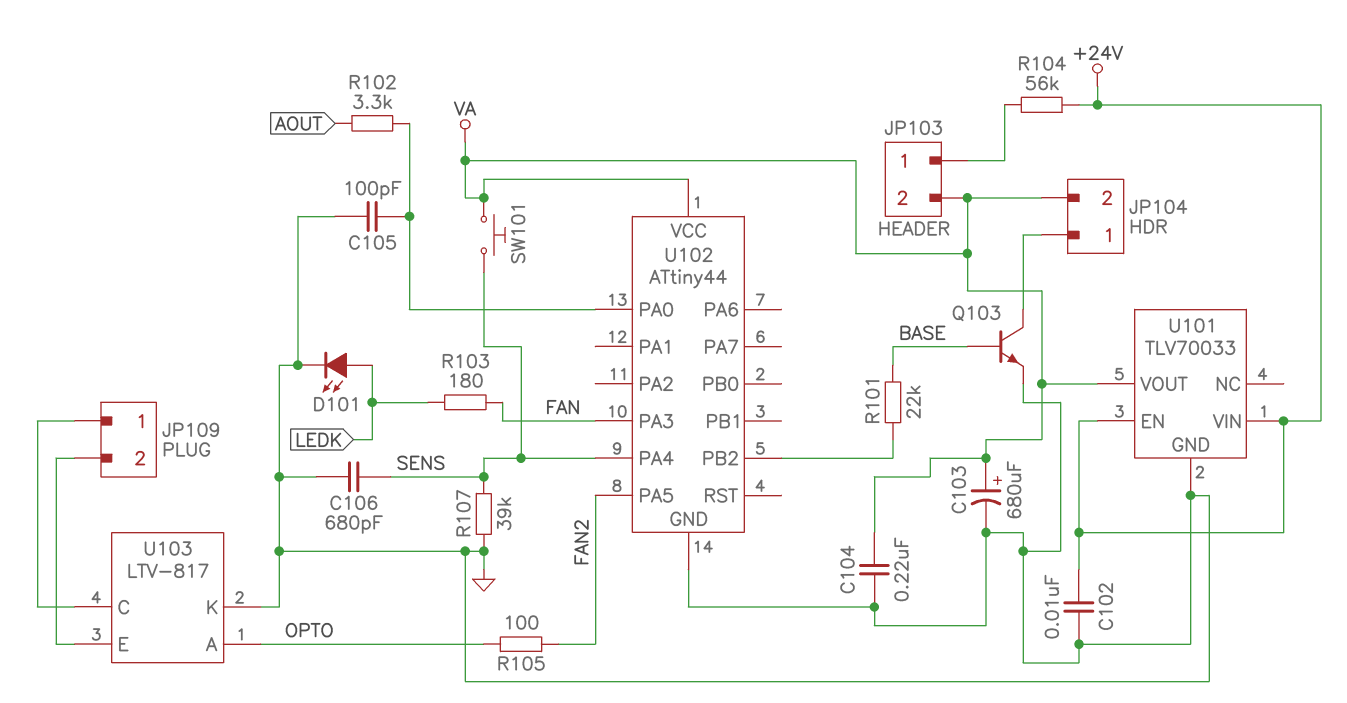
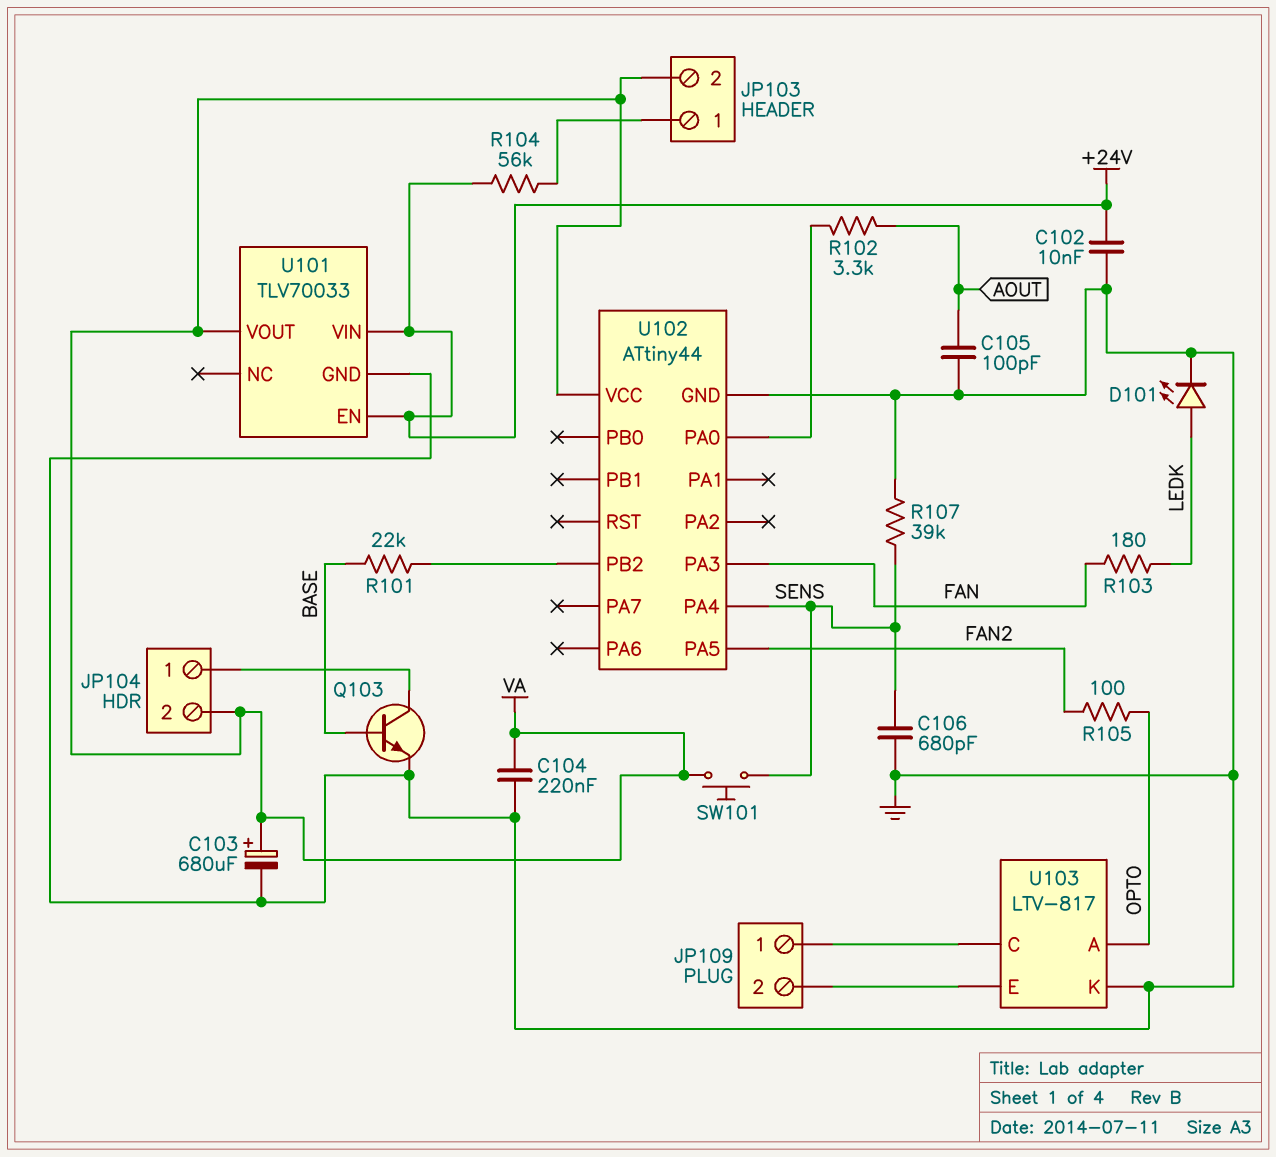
C105: 100pF (GND, U102/PA0) -> 100pF (AOUT, GND)

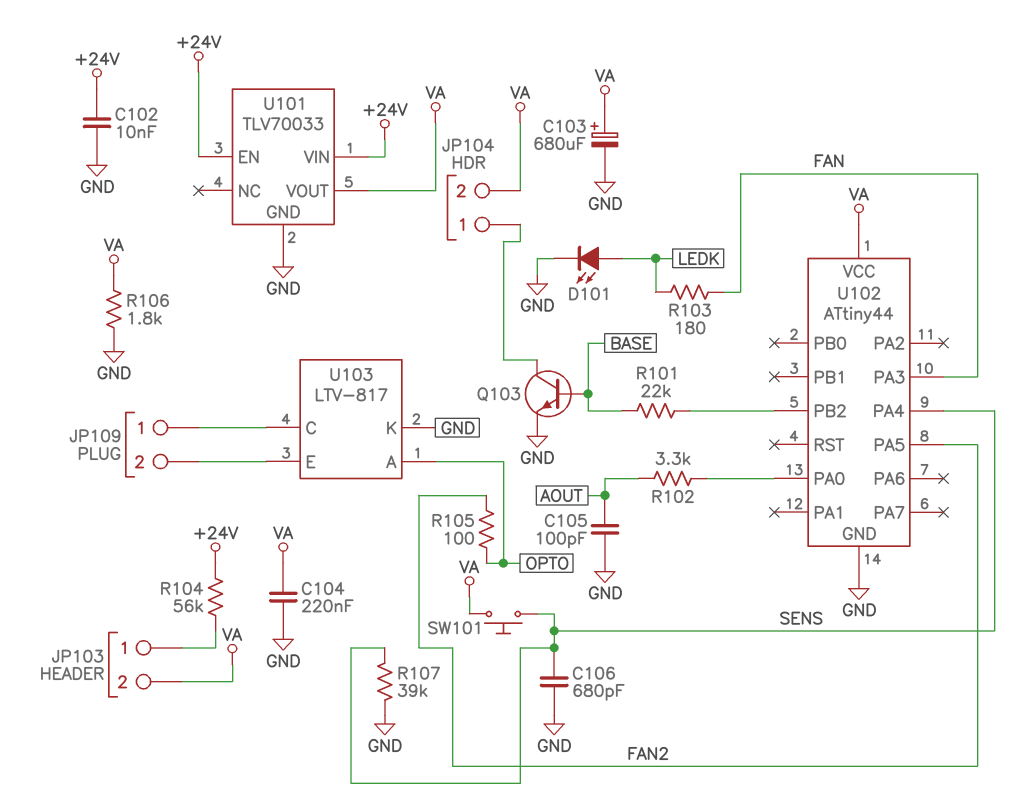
R106: none -> 1.8k (GND, VA)

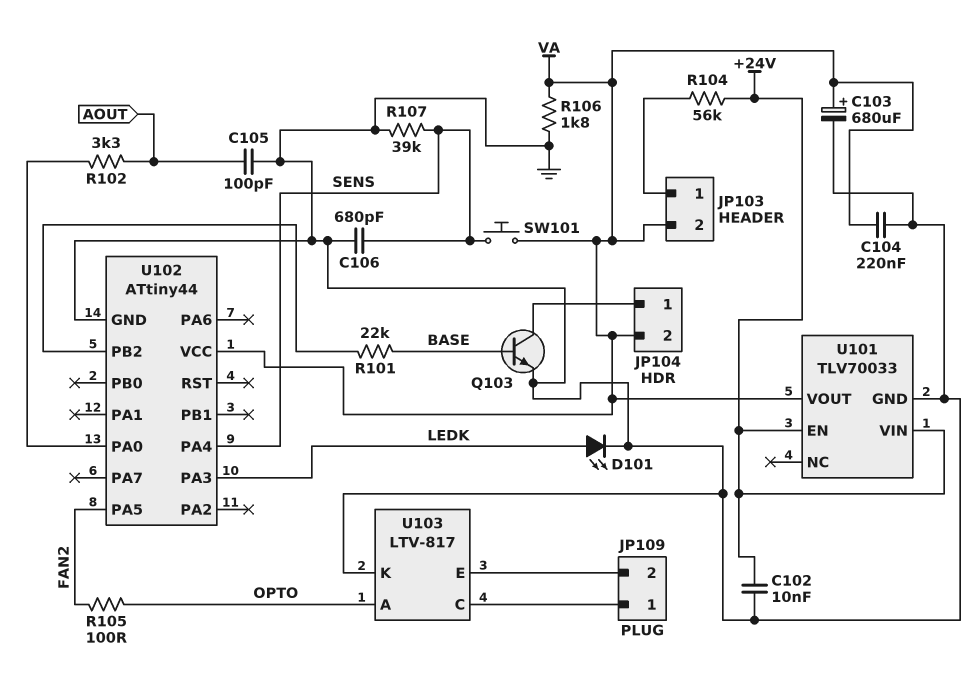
R103: 180 (FAN, LEDK) -> none
U102 pin PA3: FAN -> LEDK

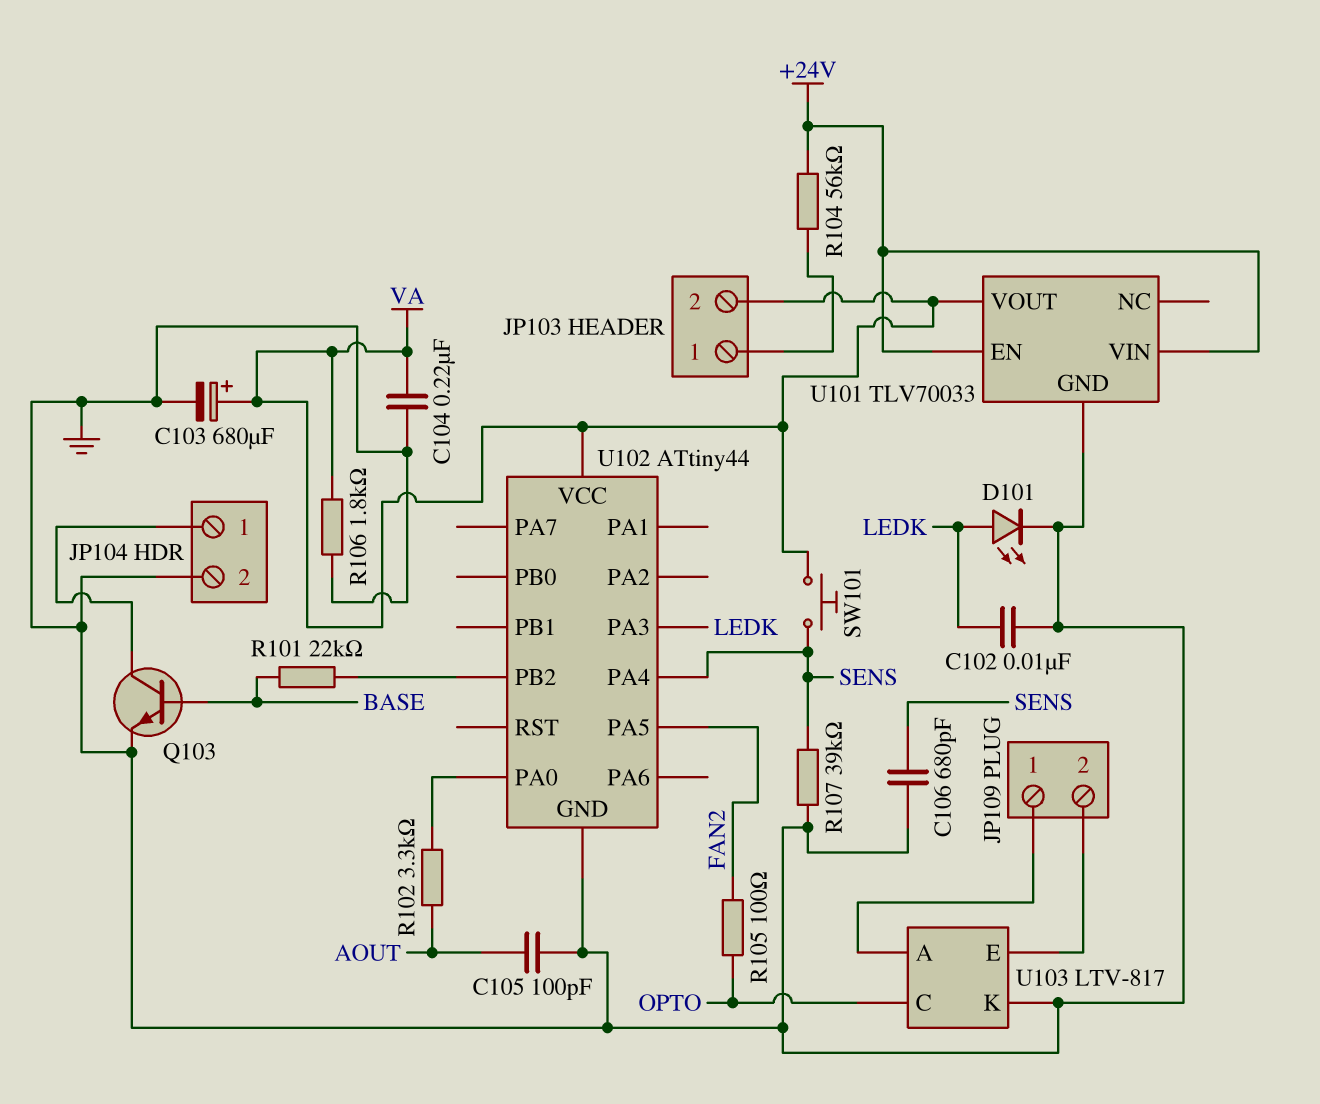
C102: 10nF (+24V, GND) -> 10nF (GND, LEDK)
JP104 pin 2: VA -> GND
U103 pin A: OPTO -> JP109/1
U103 pin C: JP109/1 -> OPTO

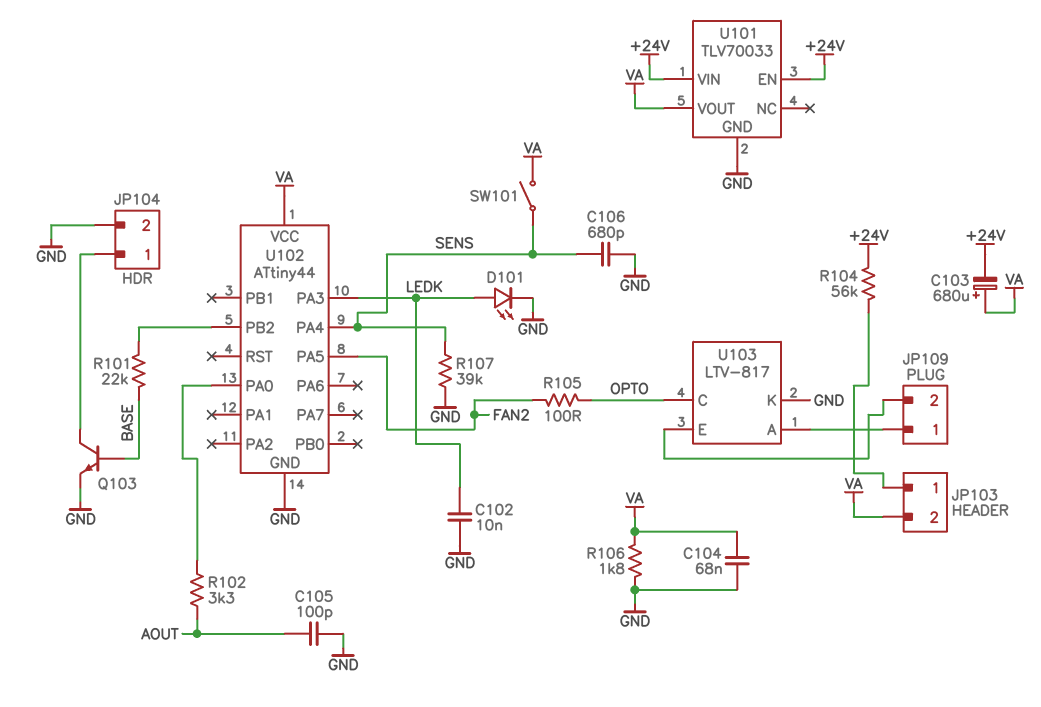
C103: 680uF (plus VA, minus GND) -> 680uF (plus VA, minus +24V)
C104: 220nF (GND, VA) -> 68nF (GND, VA)
SW101: button (SENS, VA) -> switch (SENS, VA)

